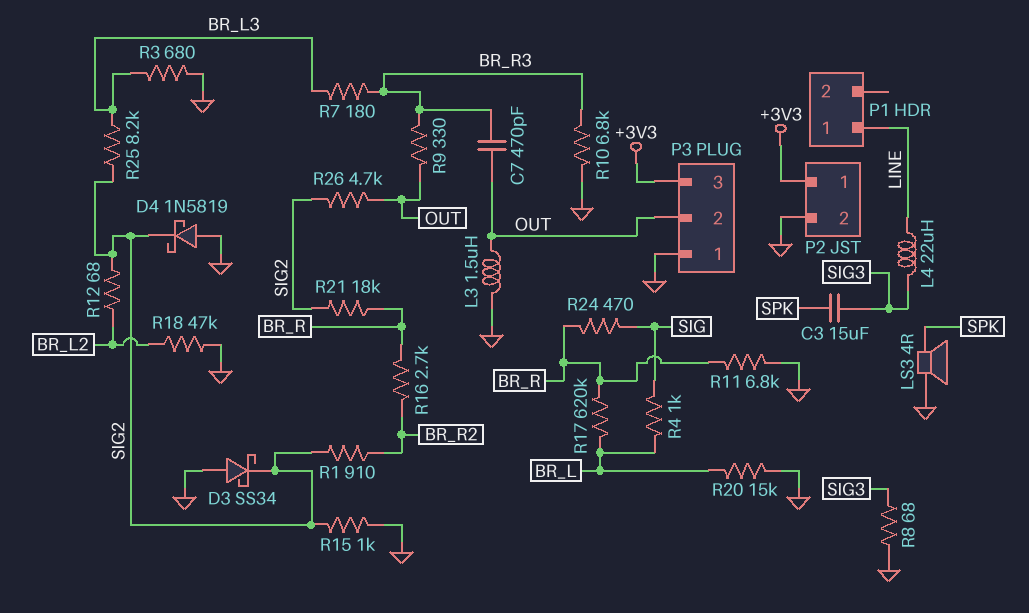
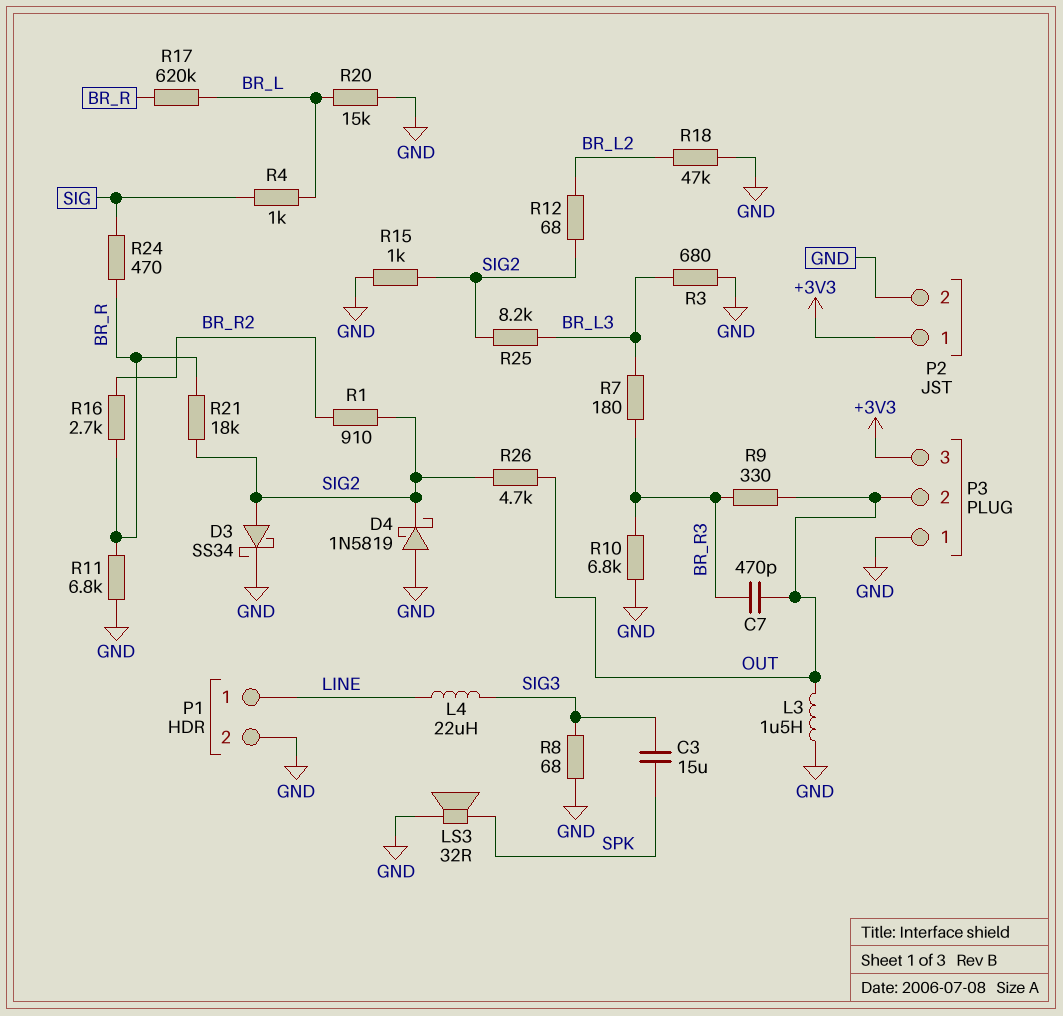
D3: schottky SS34 (A GND, K SIG2) -> schottky SS34 (A SIG2, K GND)
LS3: speaker 4R (GND, SPK) -> speaker 32R (GND, SPK)
P1 pin 2: none -> GND

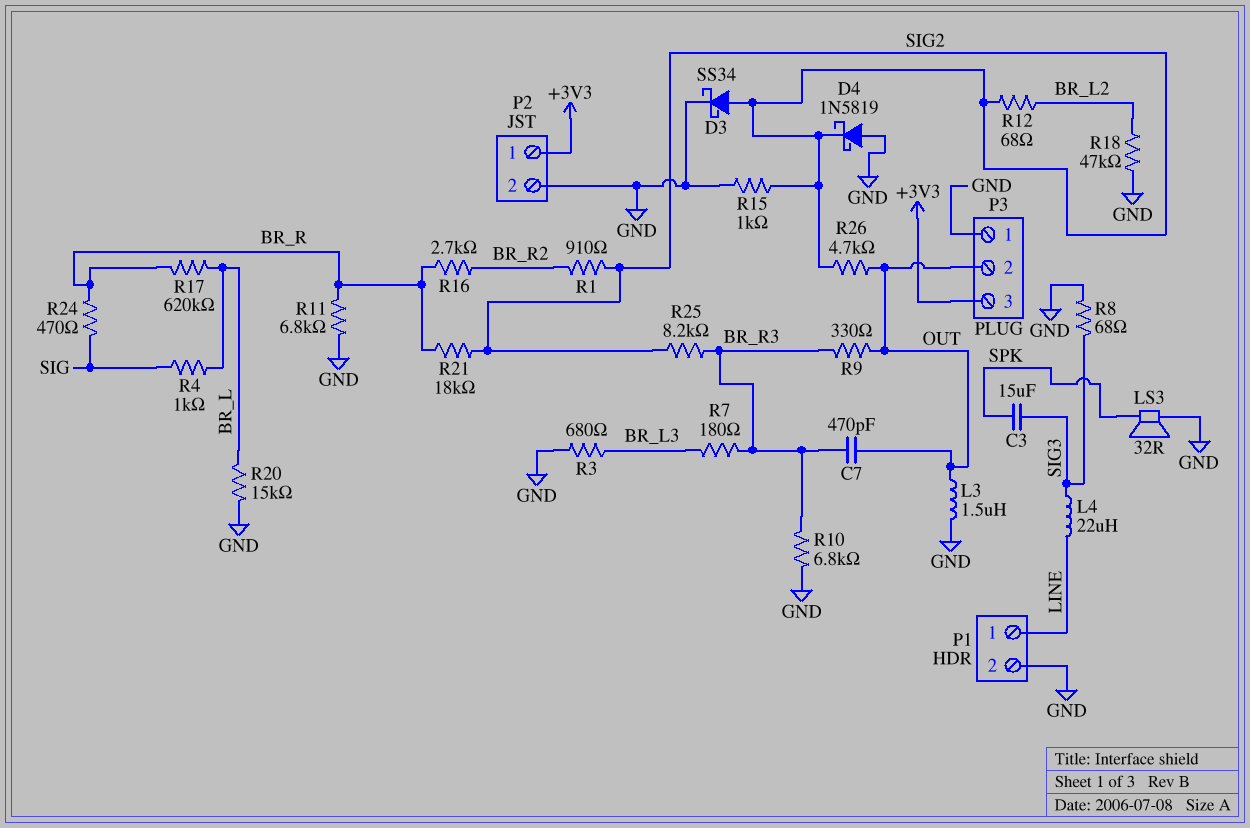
R25: 8.2k (BR_L3, SIG2) -> 8.2k (BR_R3, SIG2)

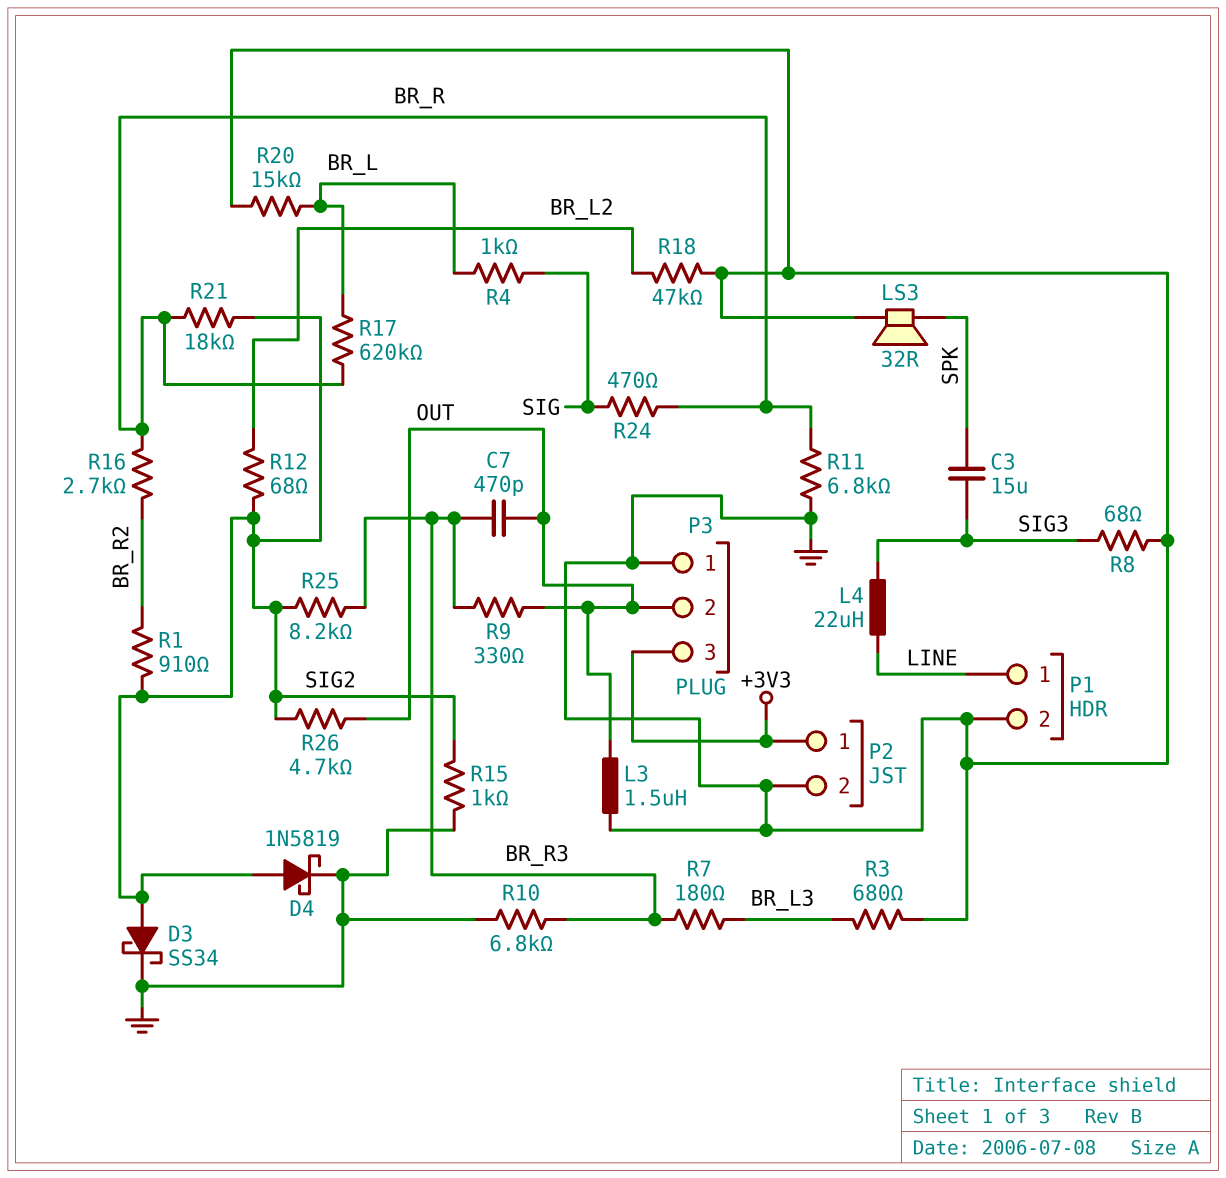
D4: schottky 1N5819 (A GND, K SIG2) -> schottky 1N5819 (A SIG2, K GND)

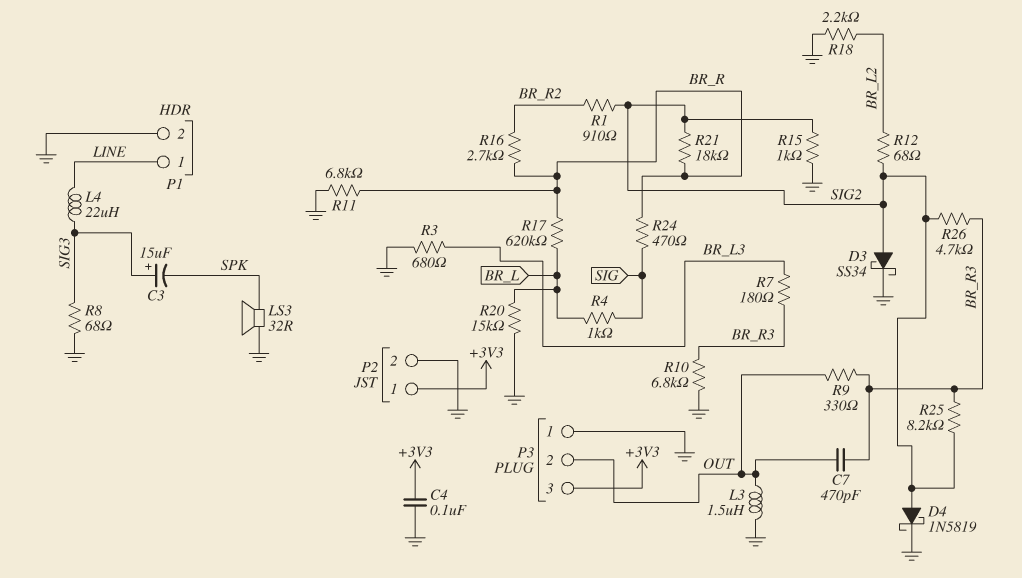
C3: 15uF (SIG3, SPK) -> 15uF (plus SIG3, minus SPK)
C4: none -> 100nF (+3V3, GND)
R18: 47k (BR_L2, GND) -> 2.2k (BR_L2, GND)
R26: 4.7k (OUT, SIG2) -> 4.7k (BR_R3, SIG2)

